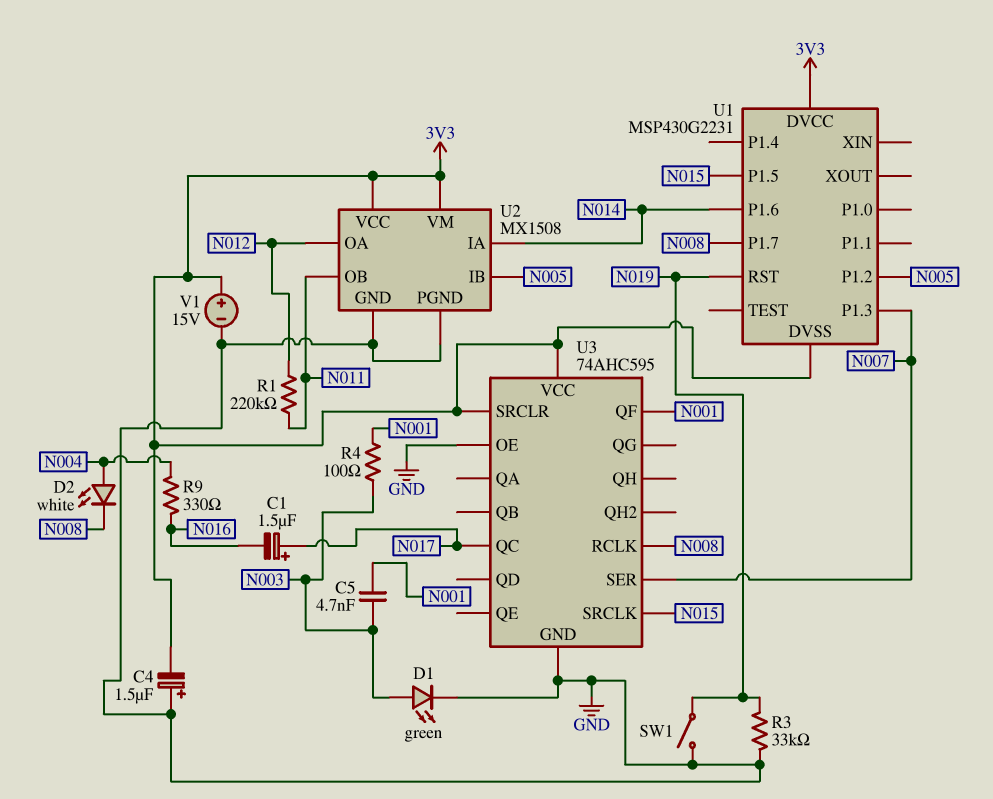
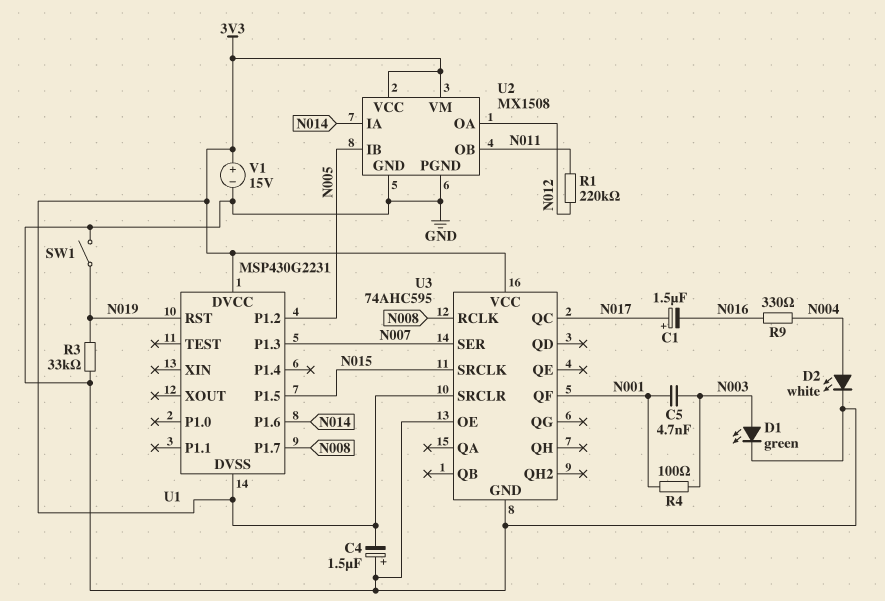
D2: LED white (A N004, K N008) -> LED white (A N004, K GND)

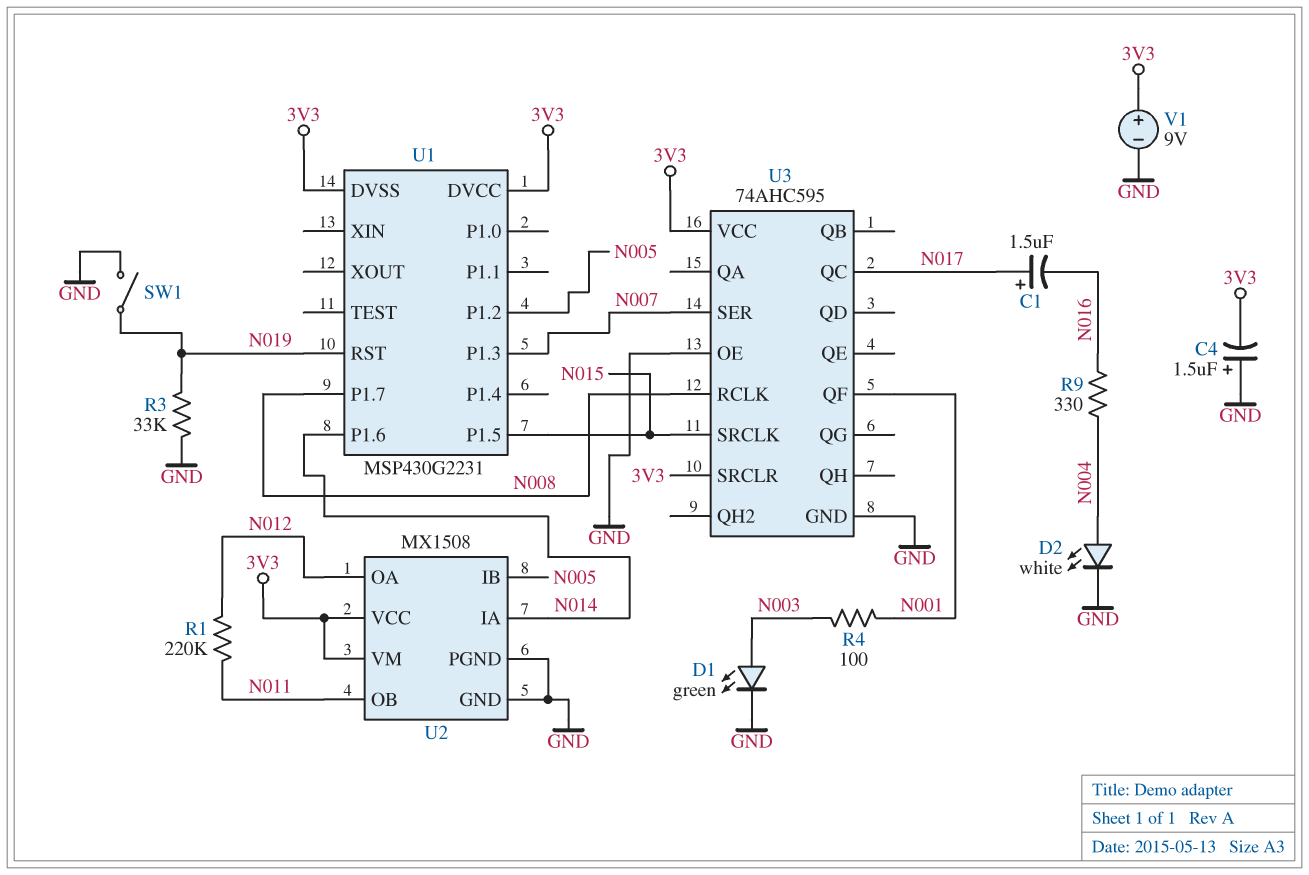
C5: 4.7nF (N001, N003) -> none
V1: 15V (plus 3V3, minus GND) -> 9V (plus 3V3, minus GND)

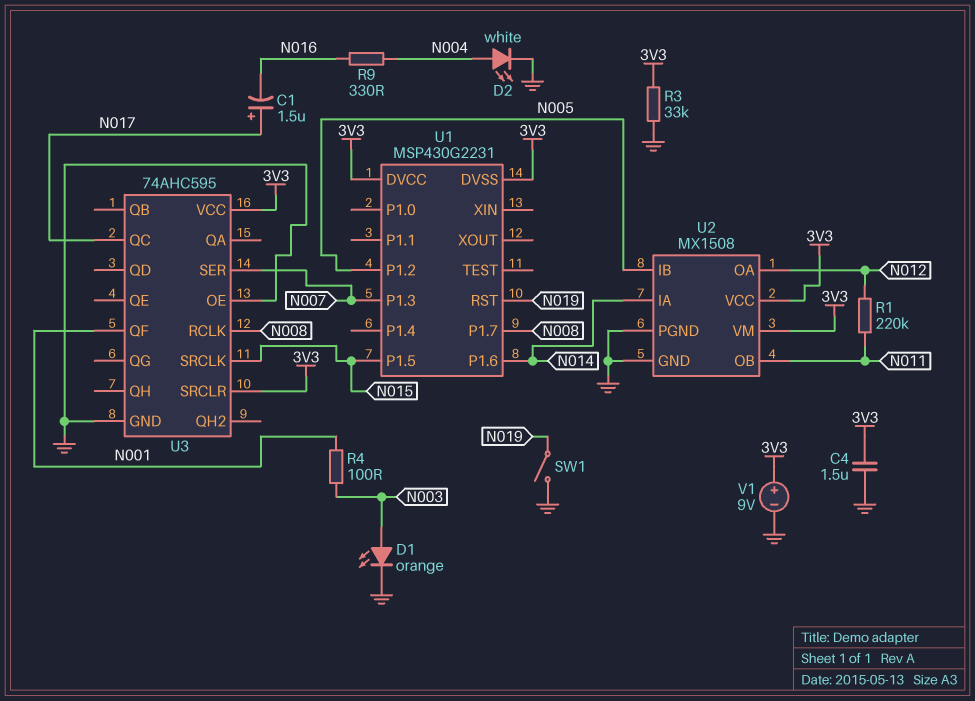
C4: 1.5uF (plus GND, minus 3V3) -> 1.5uF (3V3, GND)
D1: LED green (A N003, K GND) -> LED orange (A N003, K GND)
R3: 33k (GND, N019) -> 33k (3V3, GND)

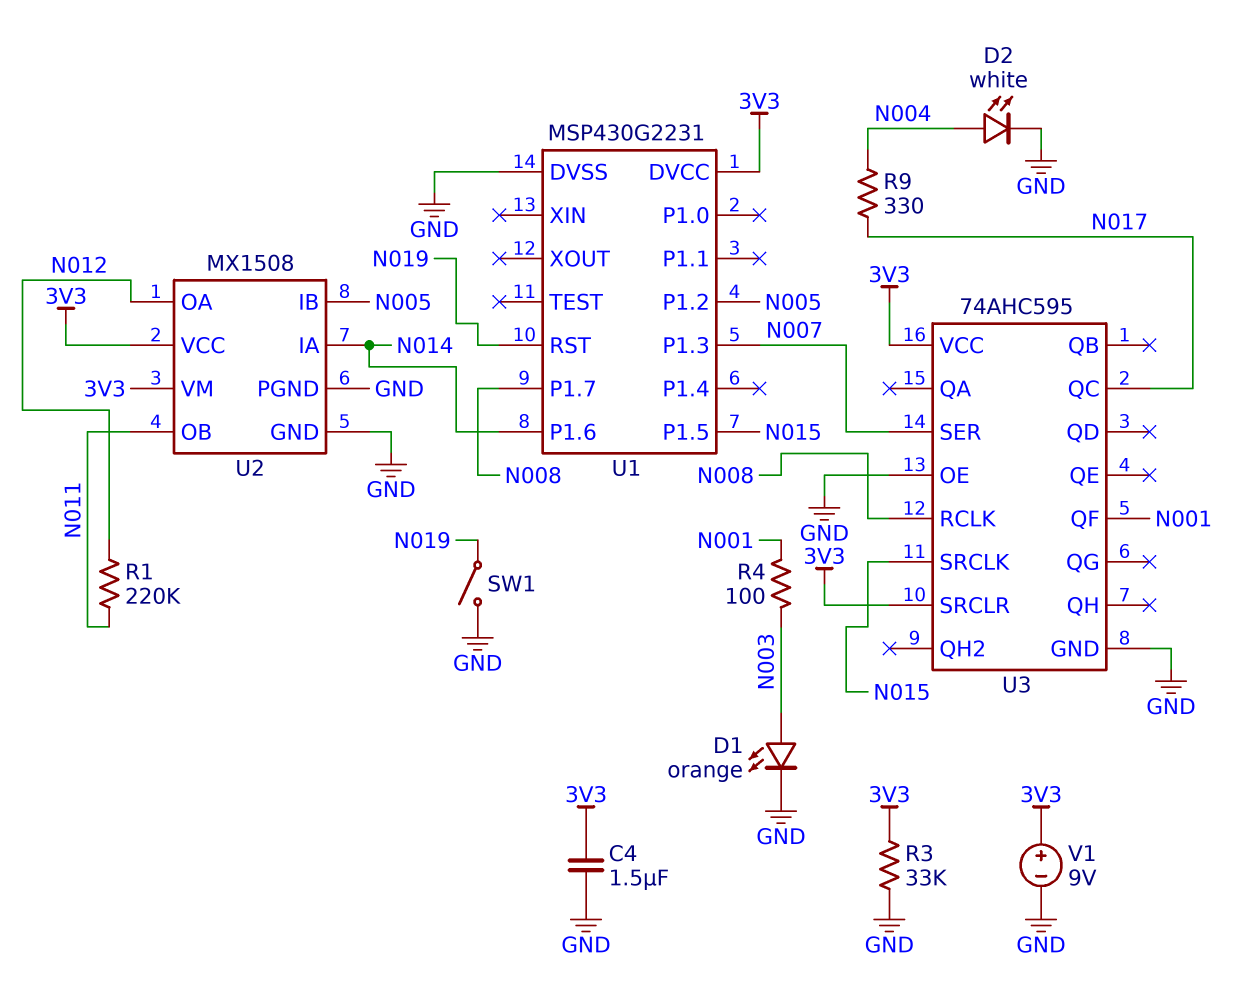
C1: 1.5uF (plus N017, minus N016) -> none
R9: 330 (N004, N016) -> 330 (N004, N017)
U1 pin DVSS: 3V3 -> GND

